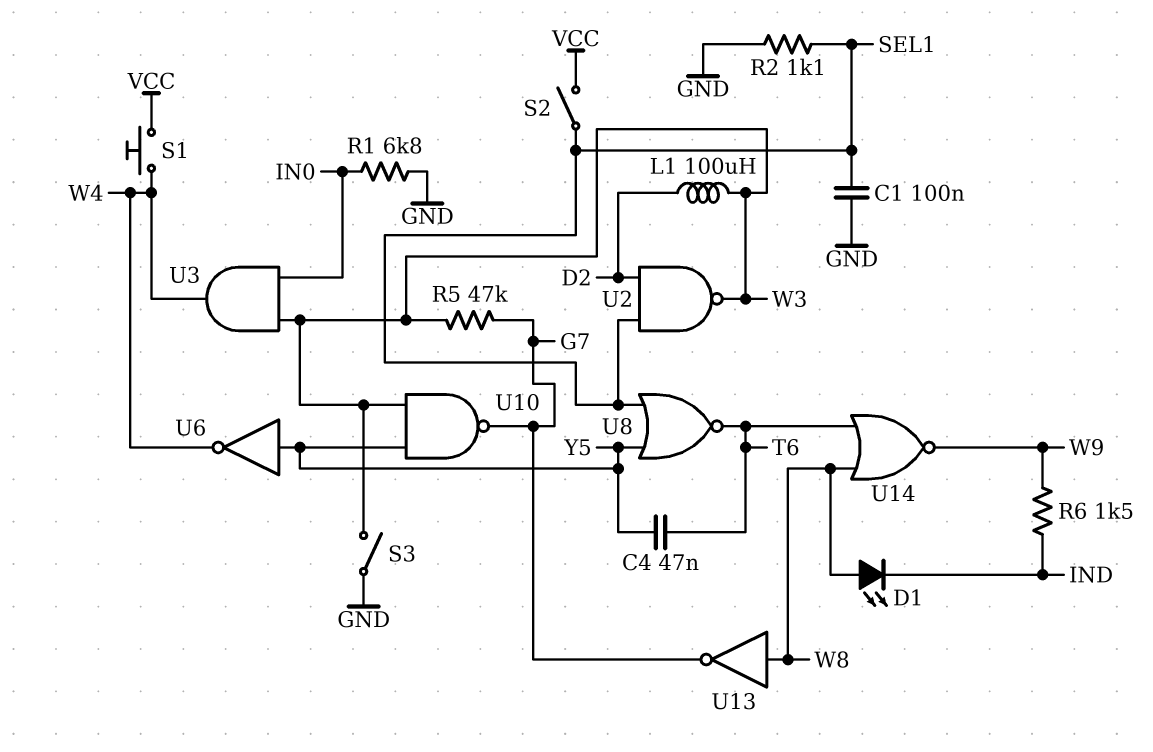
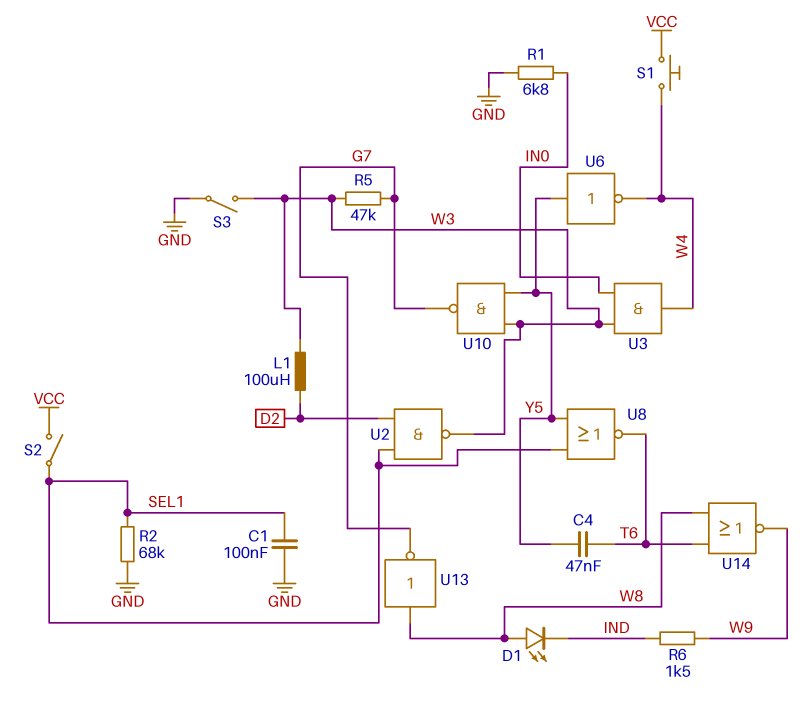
R2: 1.1k (GND, SEL1) -> 68k (GND, SEL1)

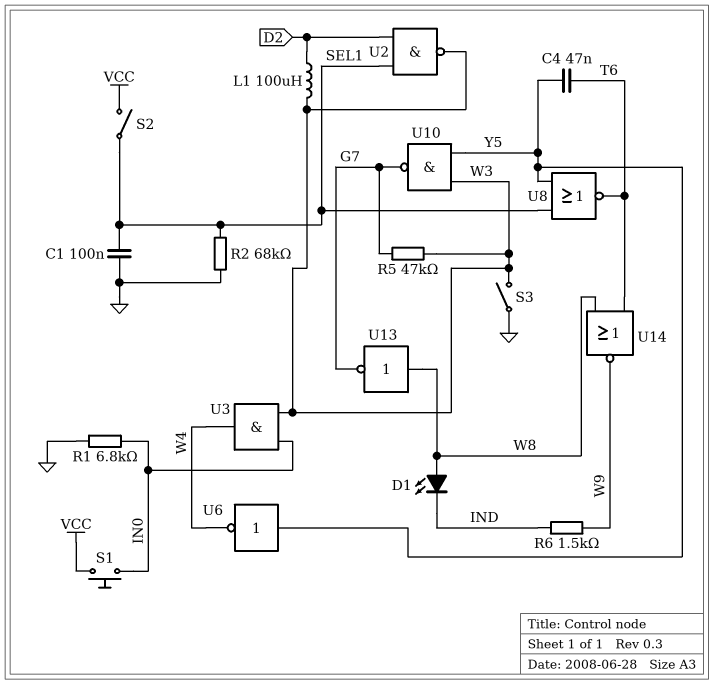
S1: button (VCC, W4) -> button (IN0, VCC)

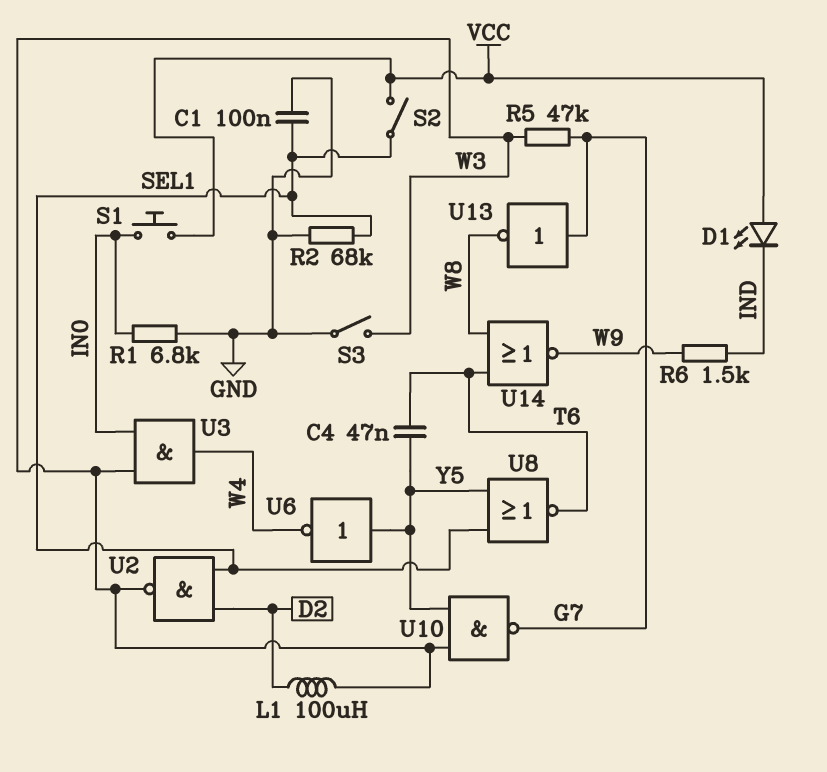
D1: LED (A W8, K IND) -> LED (A VCC, K IND)
U13: NOT (in W8, out G7) -> NOT (in G7, out W8)

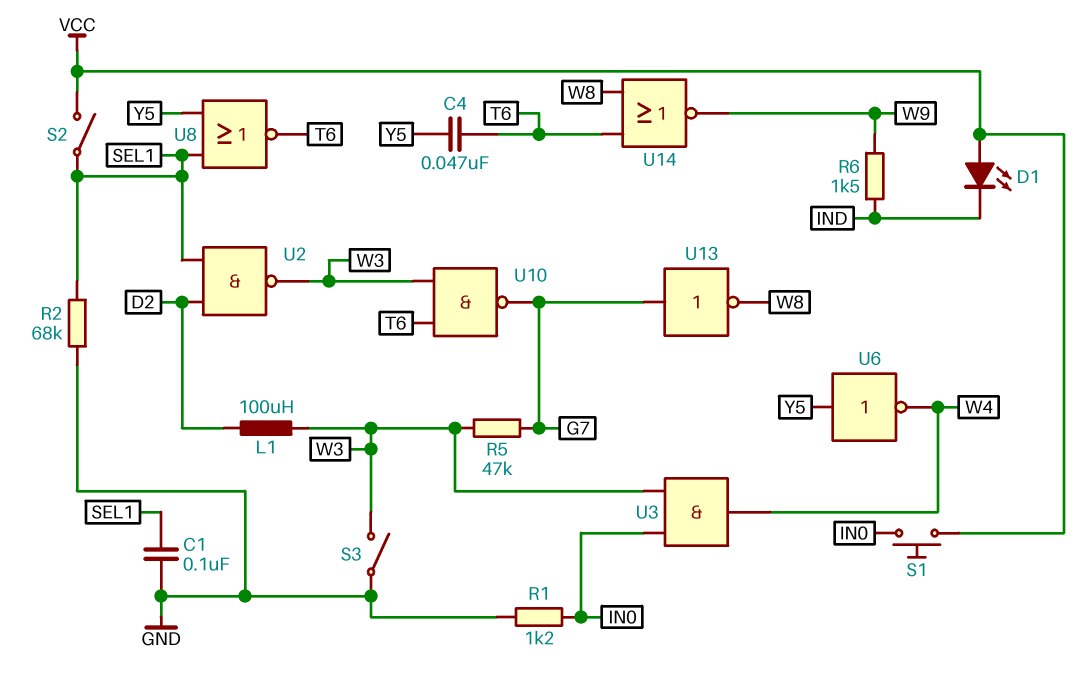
R1: 6.8k (GND, IN0) -> 1.2k (GND, IN0)
U10: NAND (in W3, in Y5, out G7) -> NAND (in T6, in W3, out G7)

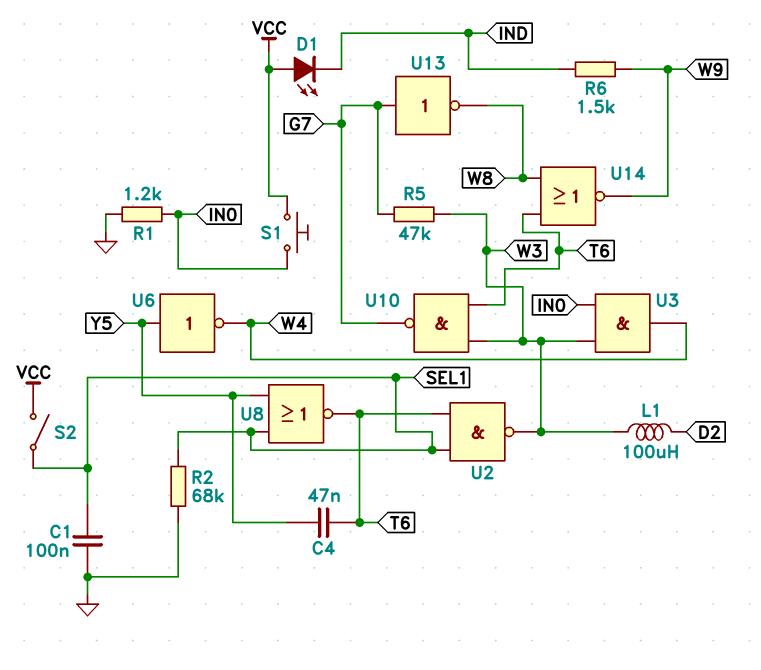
S3: switch (GND, W3) -> none
U2: NAND (in D2, in SEL1, out W3) -> NAND (in SEL1, in T6, out W3)

